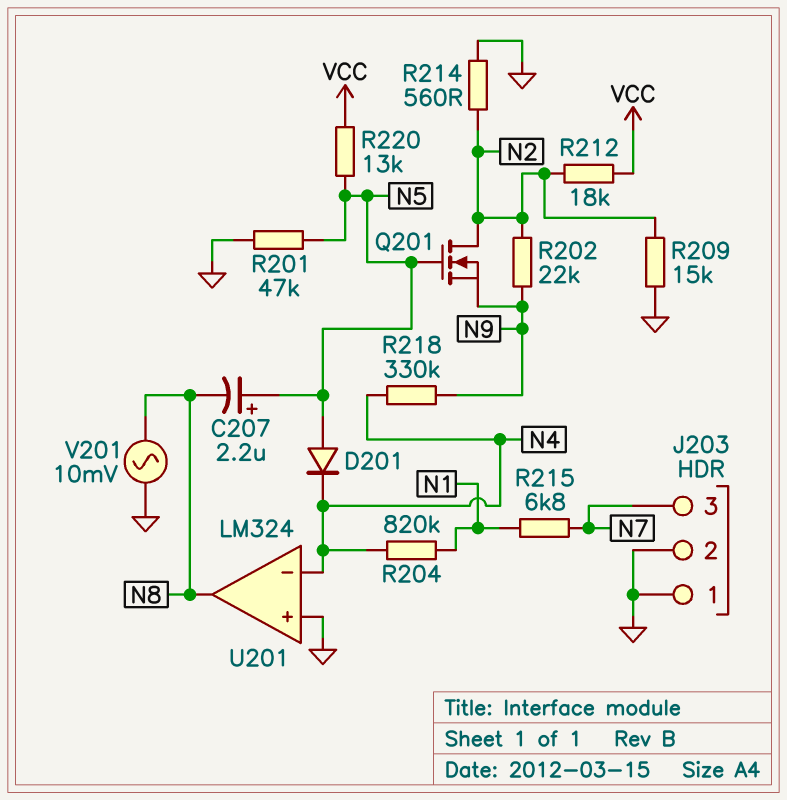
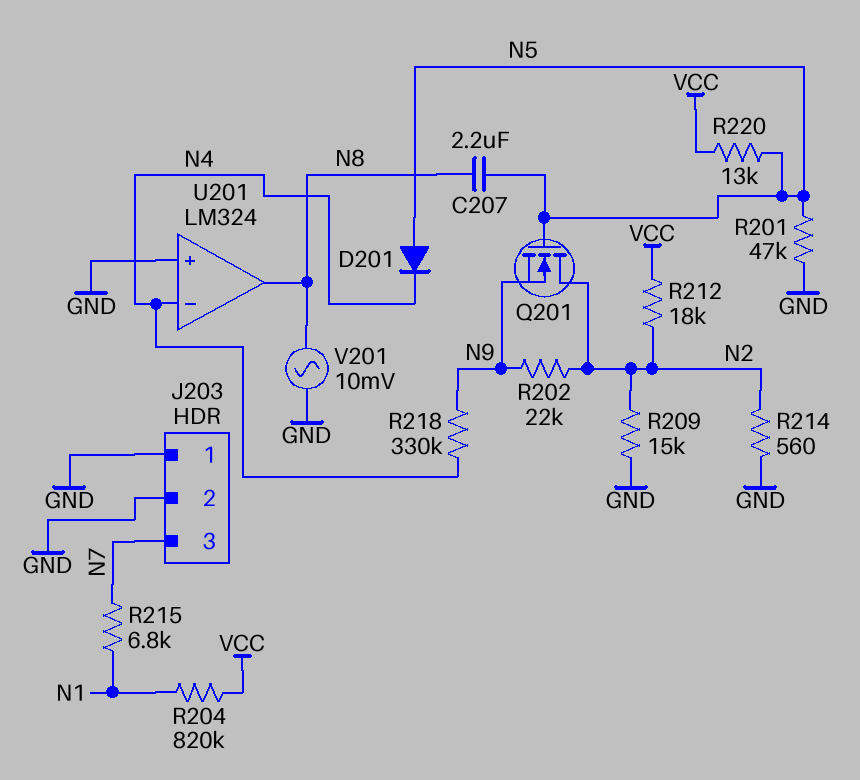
C207: 2.2uF (plus N5, minus N8) -> 2.2uF (N5, N8)
R204: 820k (N1, N4) -> 820k (N1, VCC)

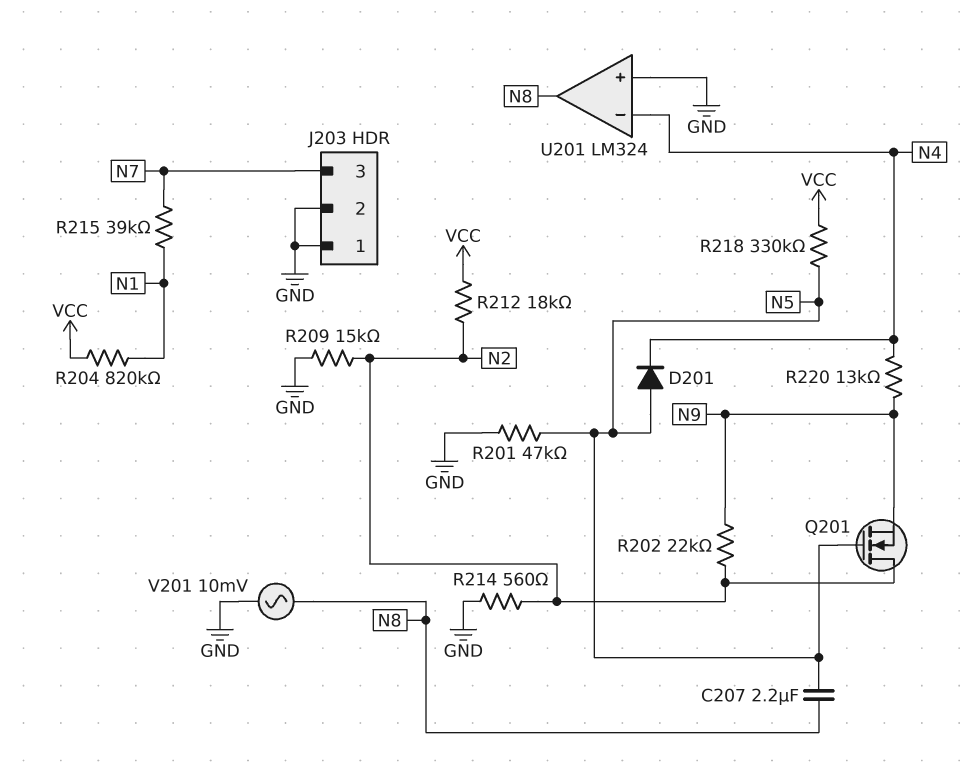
R215: 6.8k (N1, N7) -> 39k (N1, N7)
R218: 330k (N4, N9) -> 330k (N5, VCC)
R220: 13k (N5, VCC) -> 13k (N4, N9)

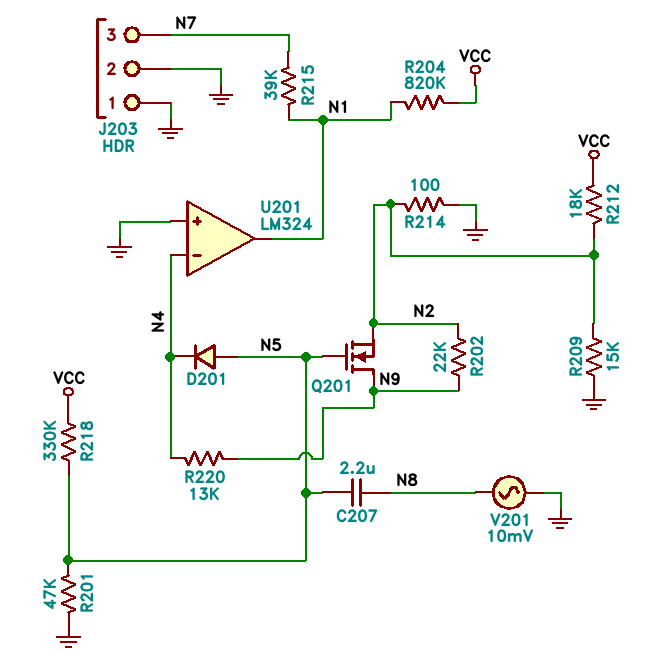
Q201: NMOS (G N5, D N2, S N9) -> NMOS (G N5, D N9, S N2)
R214: 560 (GND, N2) -> 100 (GND, N2)
U201 pin out: N8 -> N1

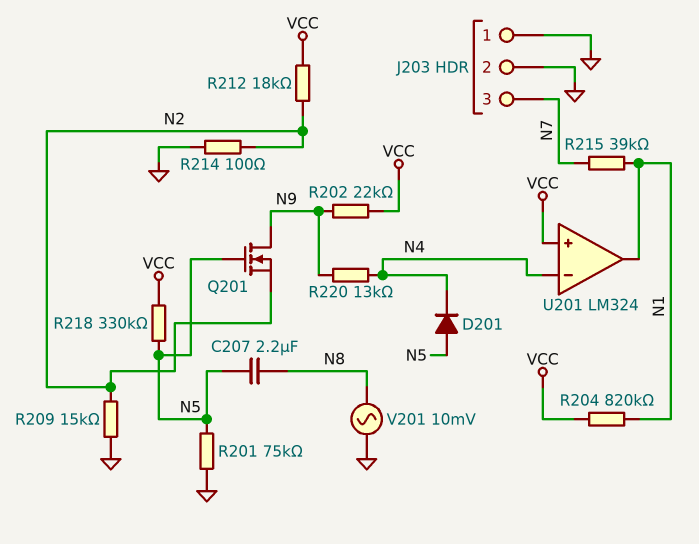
R201: 47k (GND, N5) -> 75k (GND, N5)
R202: 22k (N2, N9) -> 22k (N9, VCC)
U201 pin in+: GND -> VCC

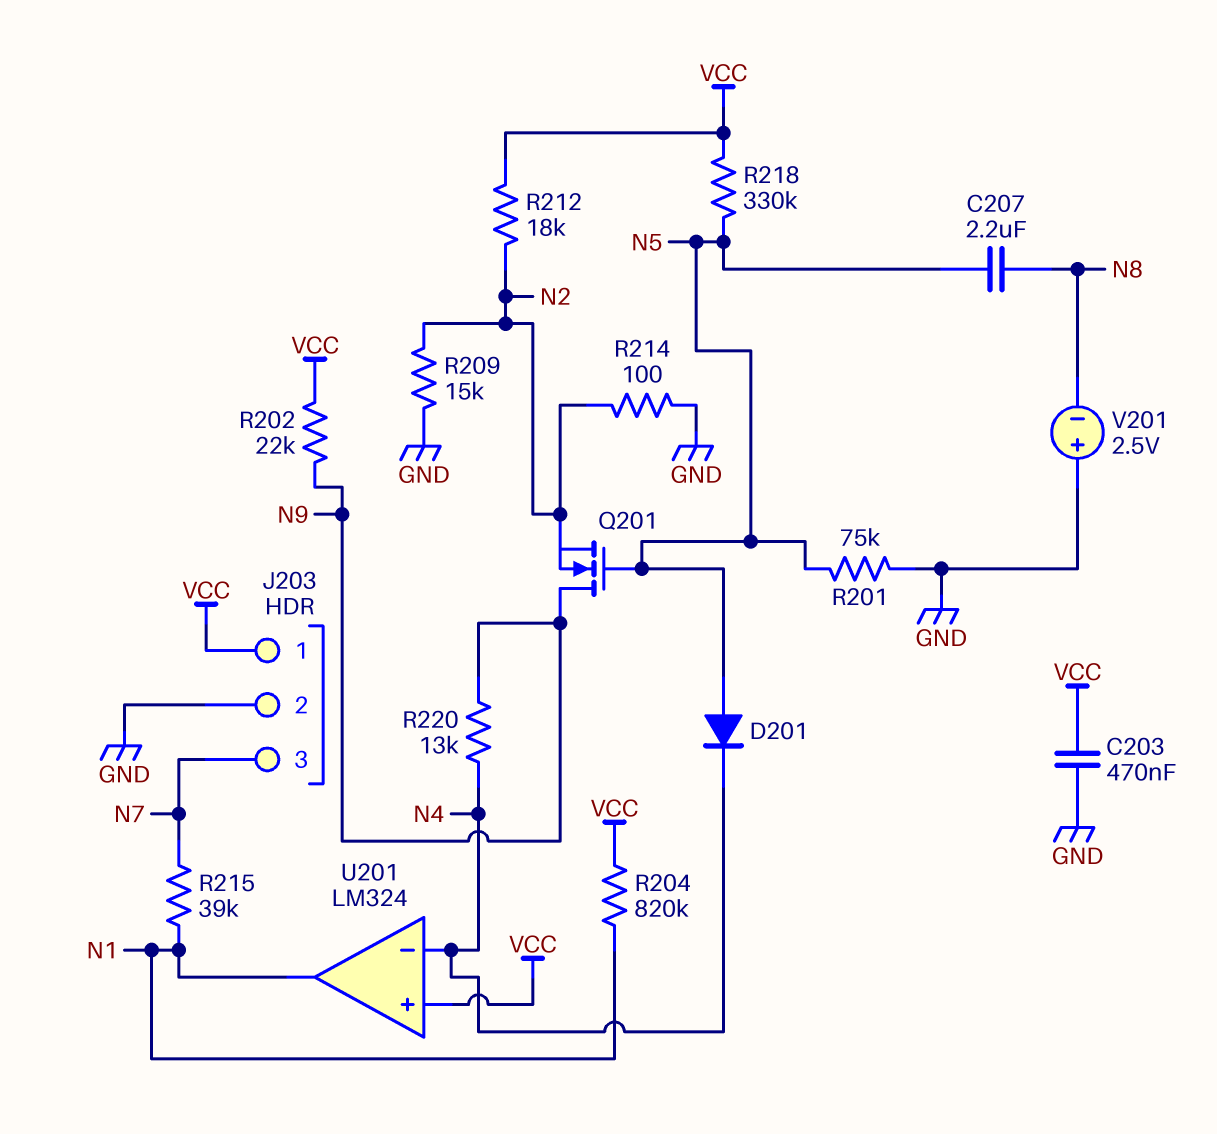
C203: none -> 470nF (GND, VCC)
J203 pin 1: GND -> VCC
V201: AC 10mV (GND, N8) -> 2.5V (plus GND, minus N8)

